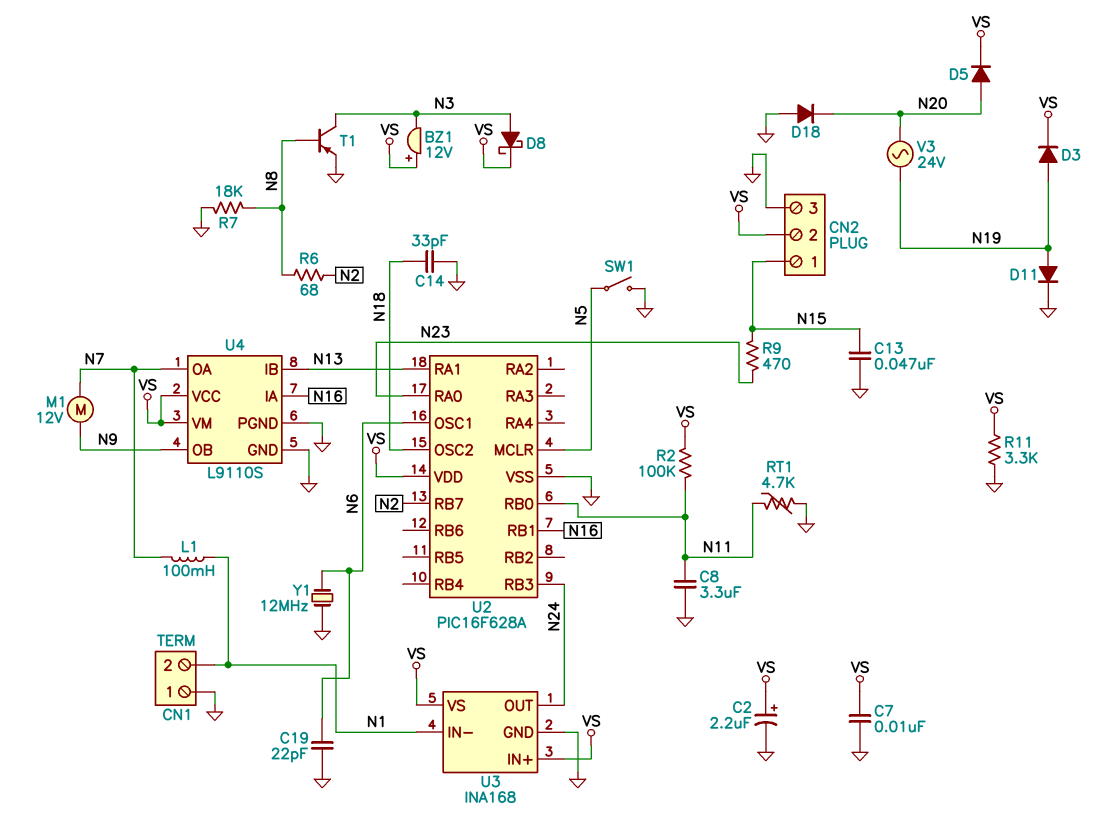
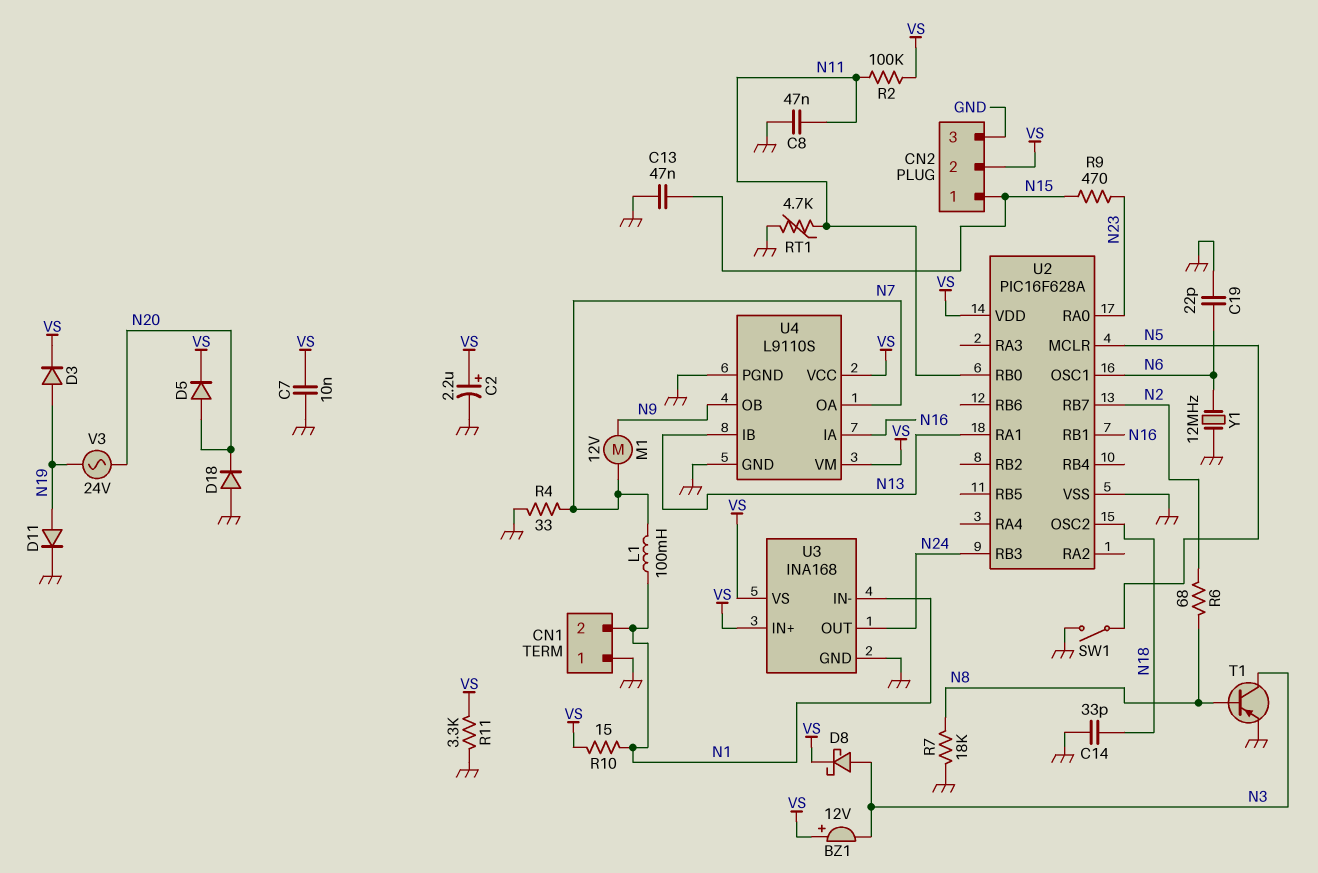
C8: 3.3uF (GND, N11) -> 47nF (GND, N11)
R4: none -> 33 (GND, N7)
R10: none -> 15 (N1, VS)

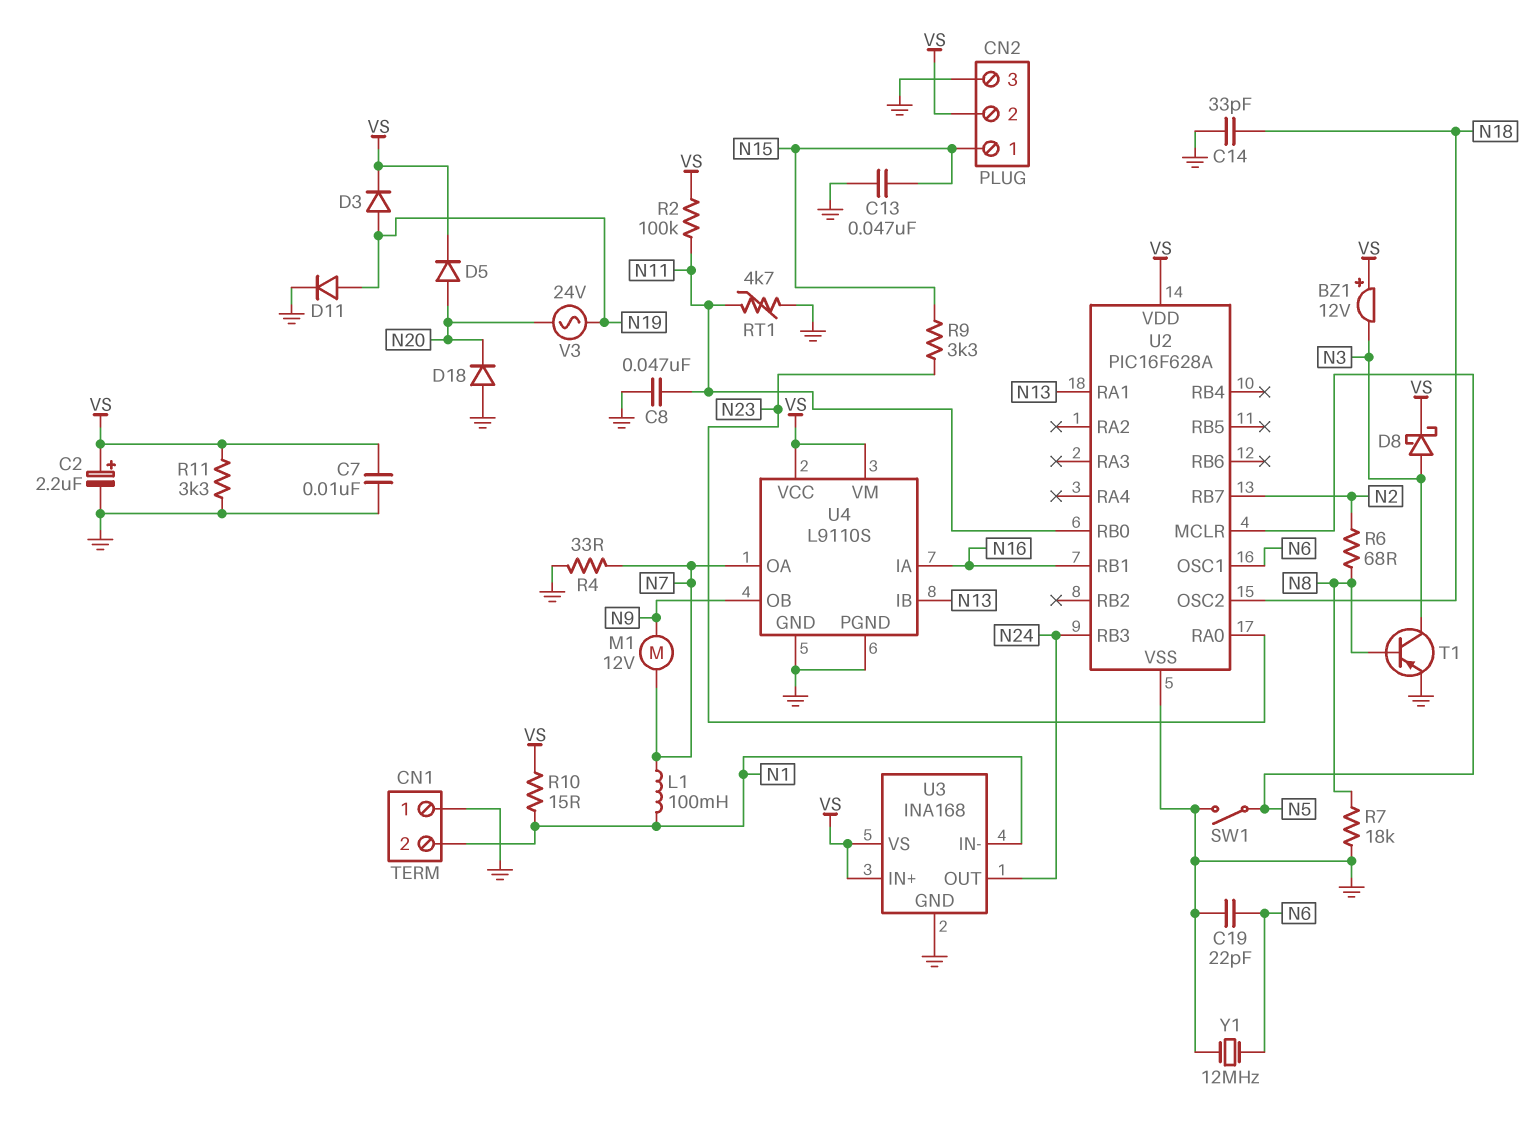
R9: 470 (N15, N23) -> 3.3k (N15, N23)

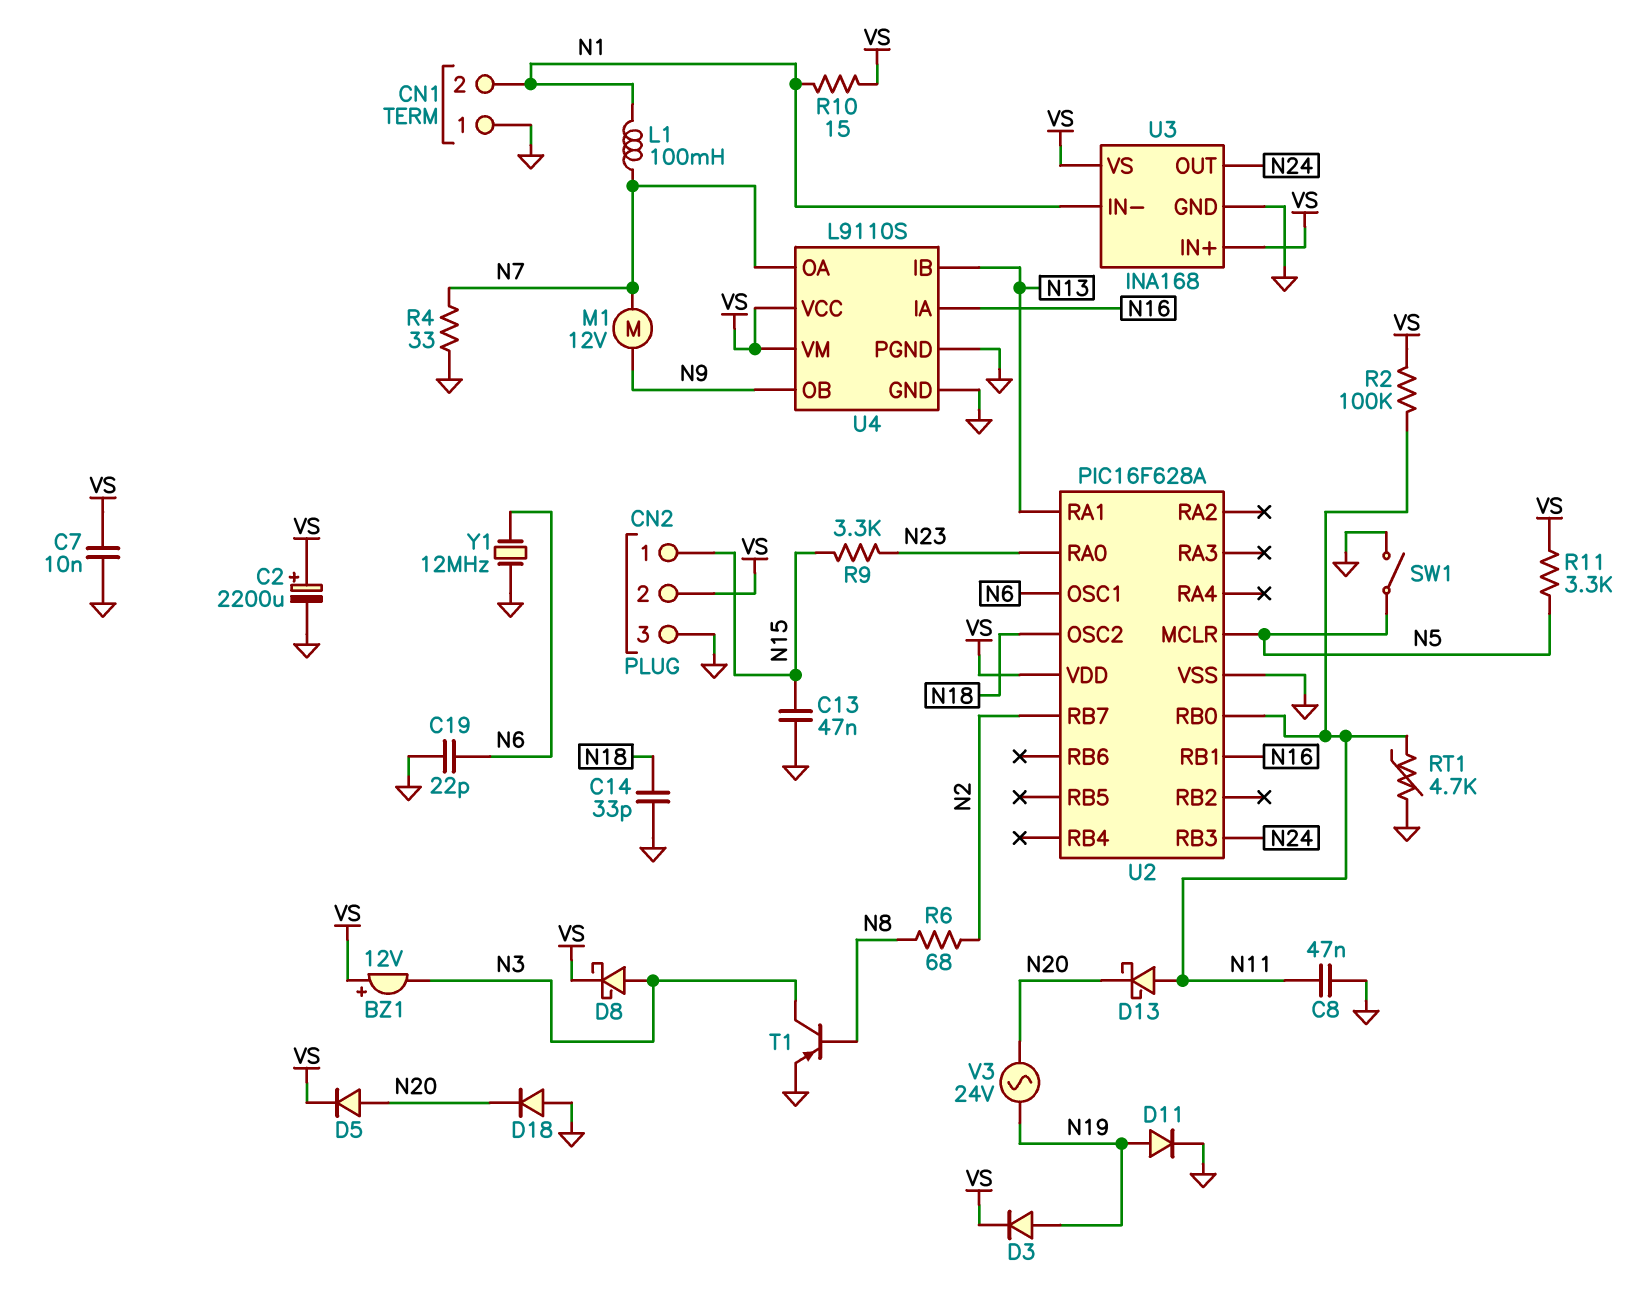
C2: 2.2uF (plus VS, minus GND) -> 2200uF (plus VS, minus GND)
D13: none -> schottky (A N11, K N20)
R7: 18k (GND, N8) -> none
R11: 3.3k (GND, VS) -> 3.3k (N5, VS)

